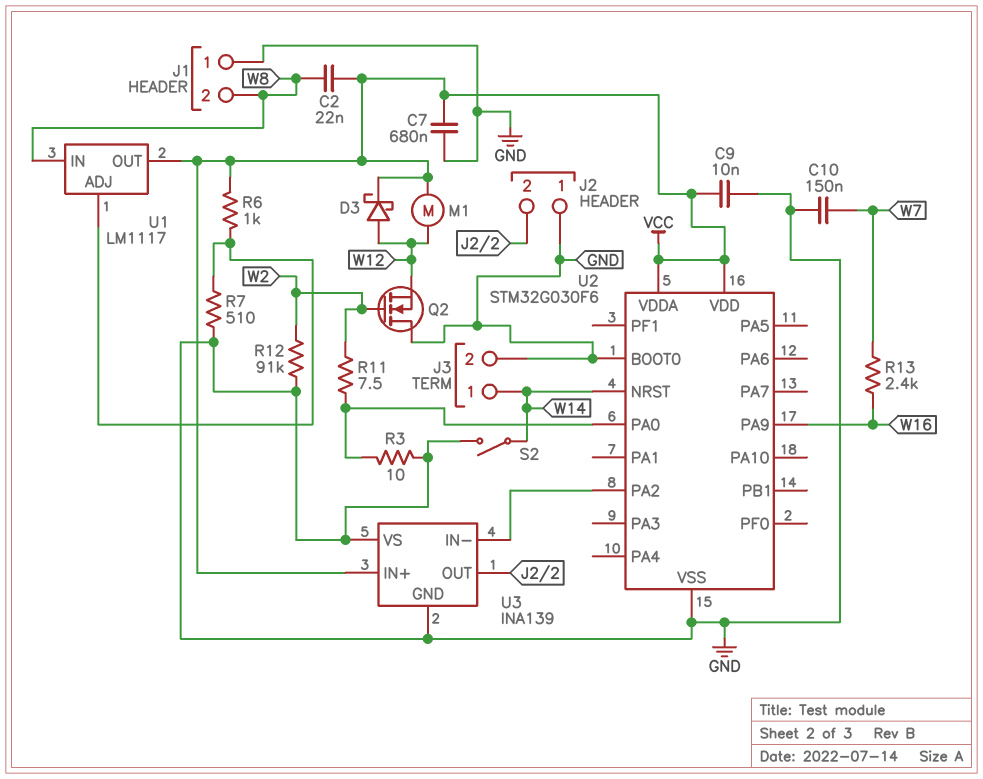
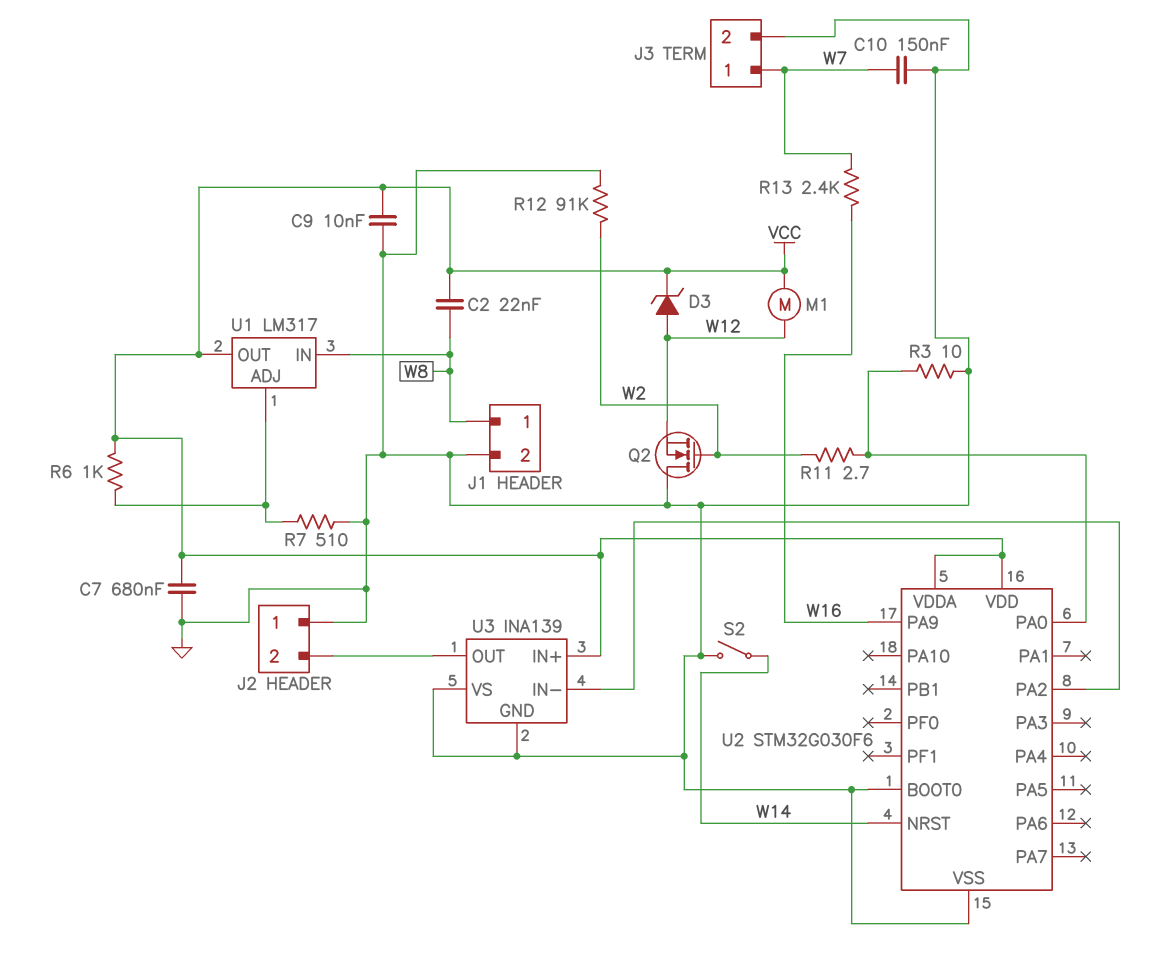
D3: schottky (A W12, K VCC) -> zener (A W12, K VCC)
J1 pin 1: GND -> W8
J1 pin 2: W8 -> GND
J3 pin 1: W14 -> W7
R11: 7.5 (U2/PA0, W2) -> 2.7 (U2/PA0, W2)
U1: LM1117 -> LM317

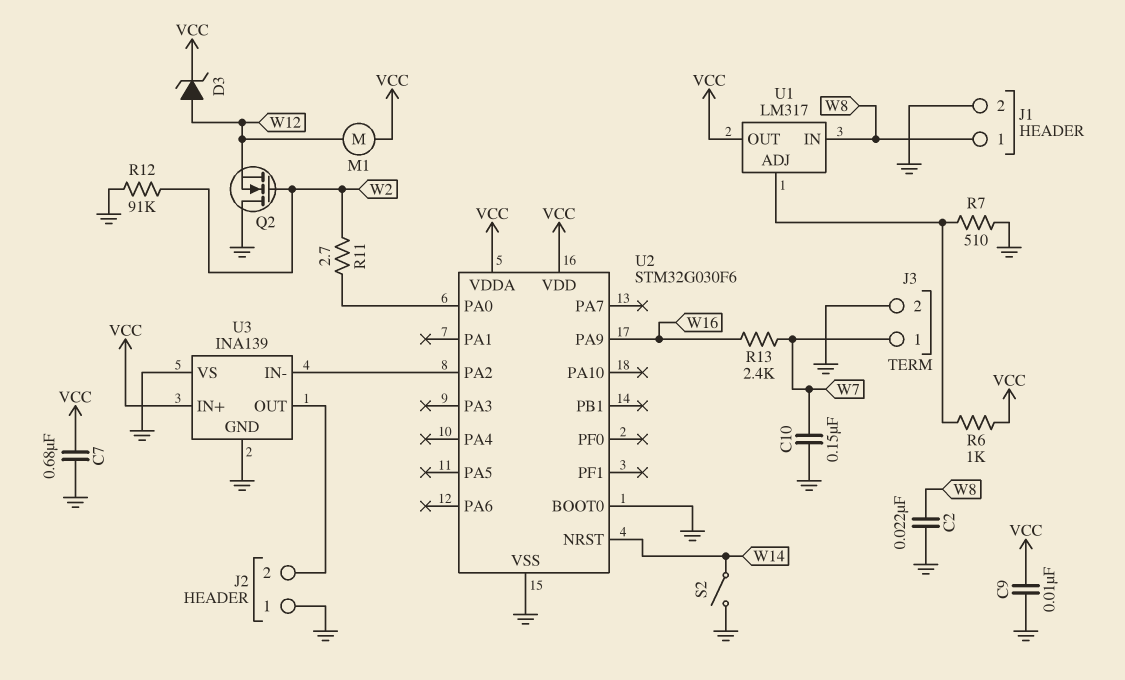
C2: 22nF (VCC, W8) -> 22nF (GND, W8)
R3: 10 (GND, U2/PA0) -> none

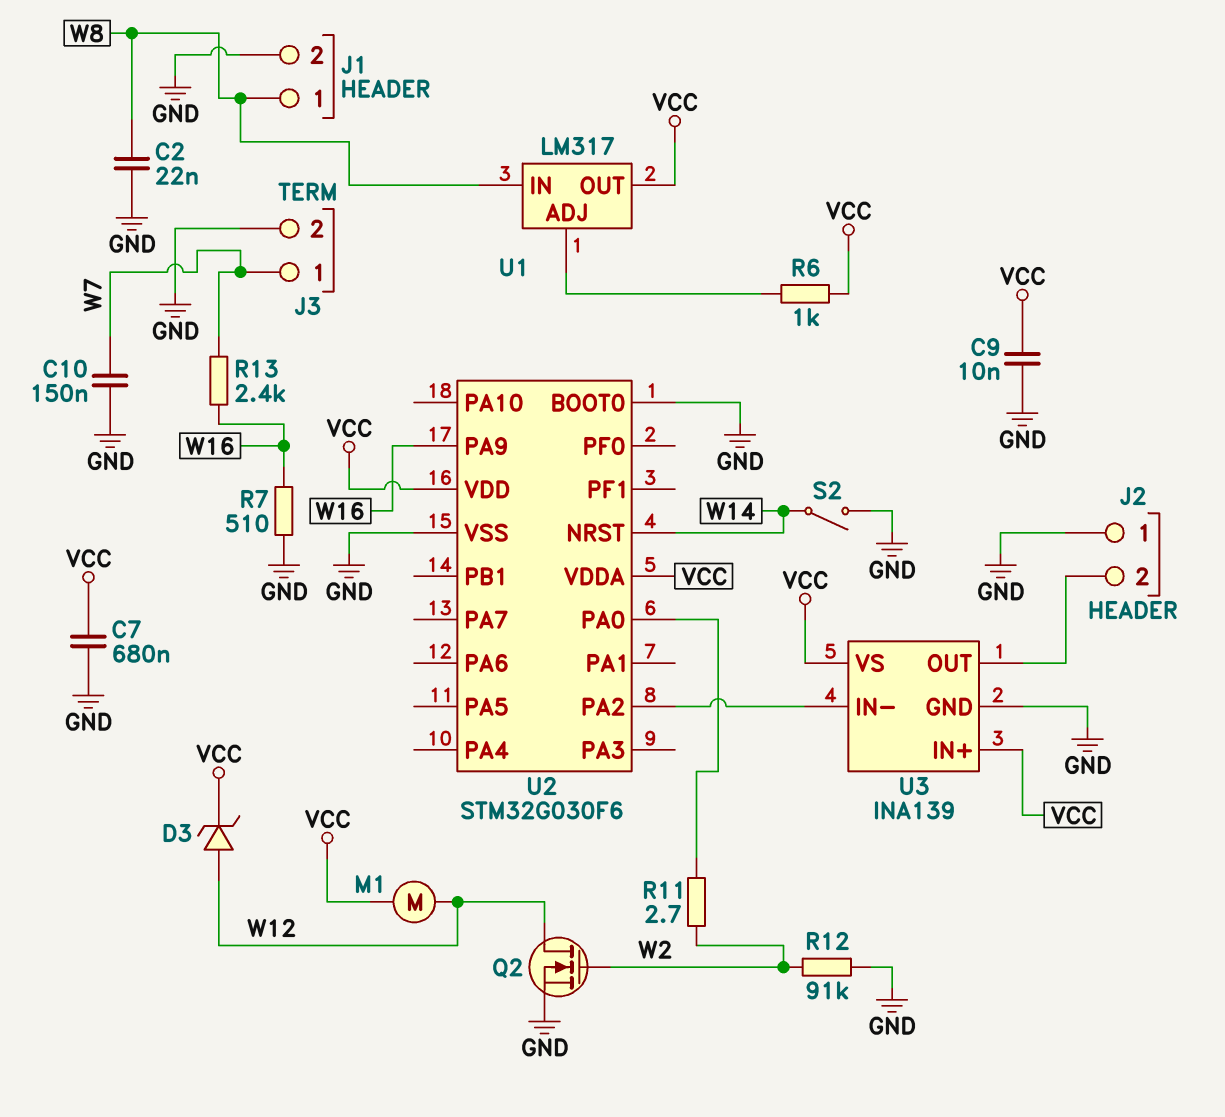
Q2: NMOS (G W2, D GND, S W12) -> NMOS (G W2, D W12, S GND)
R7: 510 (GND, U1/ADJ) -> 510 (GND, W16)
U3 pin VS: GND -> VCC

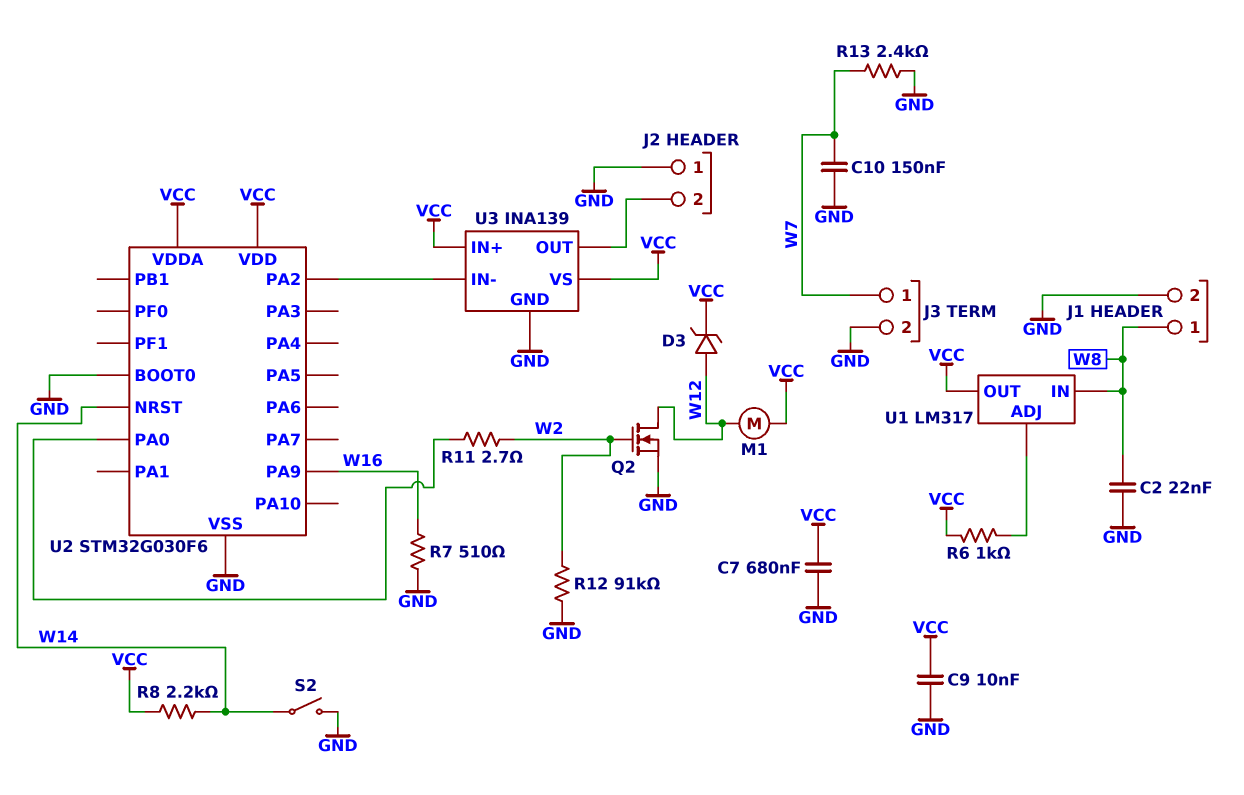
R8: none -> 2.2k (VCC, W14)
R13: 2.4k (W7, W16) -> 2.4k (GND, W7)

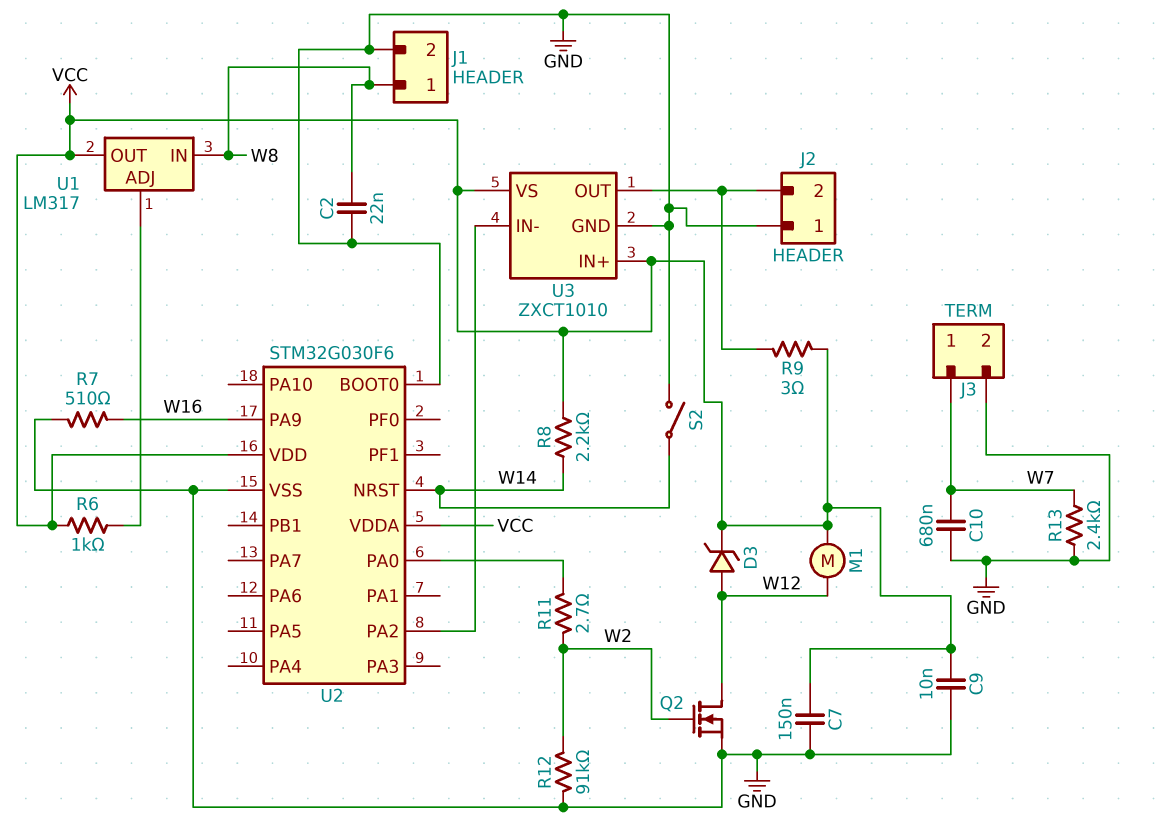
C7: 680nF (GND, VCC) -> 150nF (GND, VCC)
C10: 150nF (GND, W7) -> 680nF (GND, W7)
R9: none -> 3 (J2/2, VCC)
U3: INA139 -> ZXCT1010

